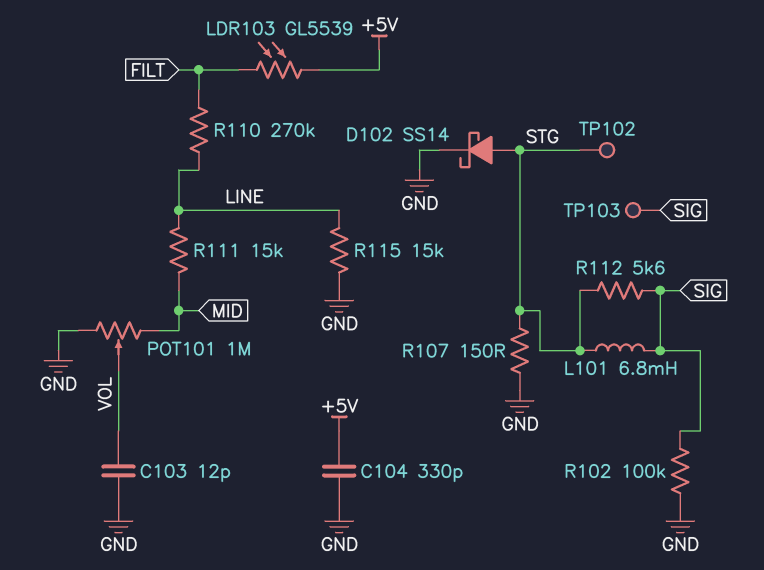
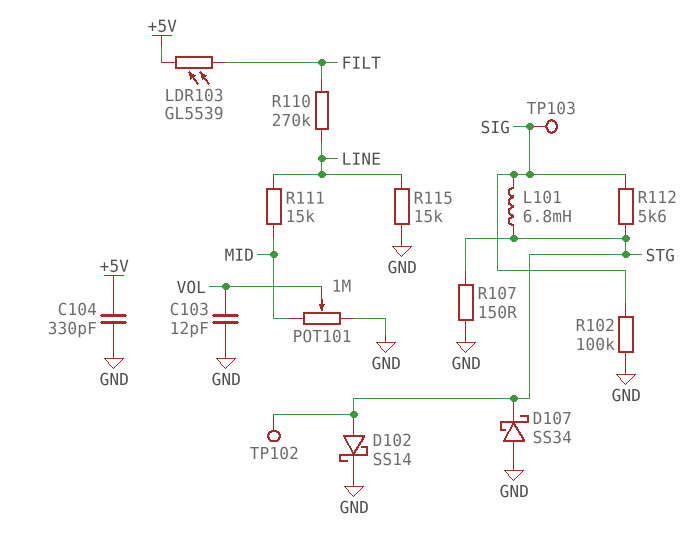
D107: none -> schottky SS34 (A GND, K STG)

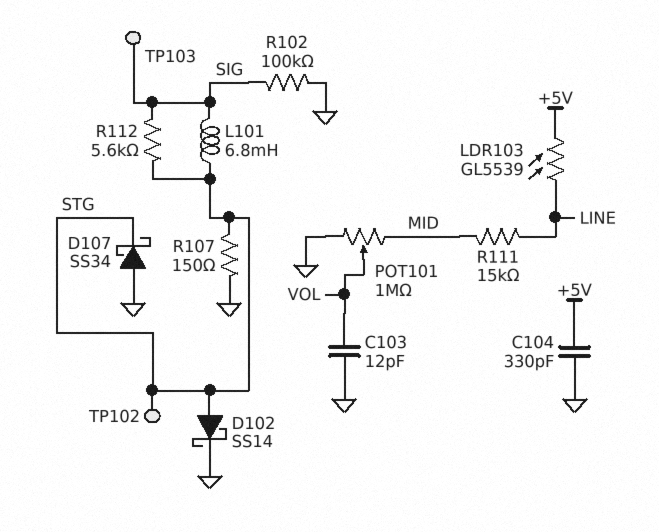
LDR103: GL5539 (+5V, FILT) -> GL5539 (+5V, LINE)
R110: 270k (FILT, LINE) -> none
R115: 15k (GND, LINE) -> none

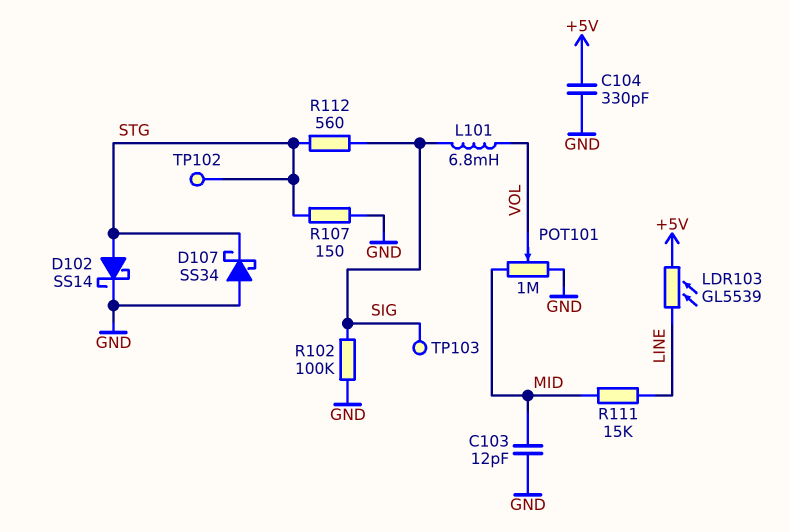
C103: 12pF (GND, VOL) -> 12pF (GND, MID)
L101: 6.8mH (SIG, STG) -> 6.8mH (SIG, VOL)
R112: 5.6k (SIG, STG) -> 560 (SIG, STG)

